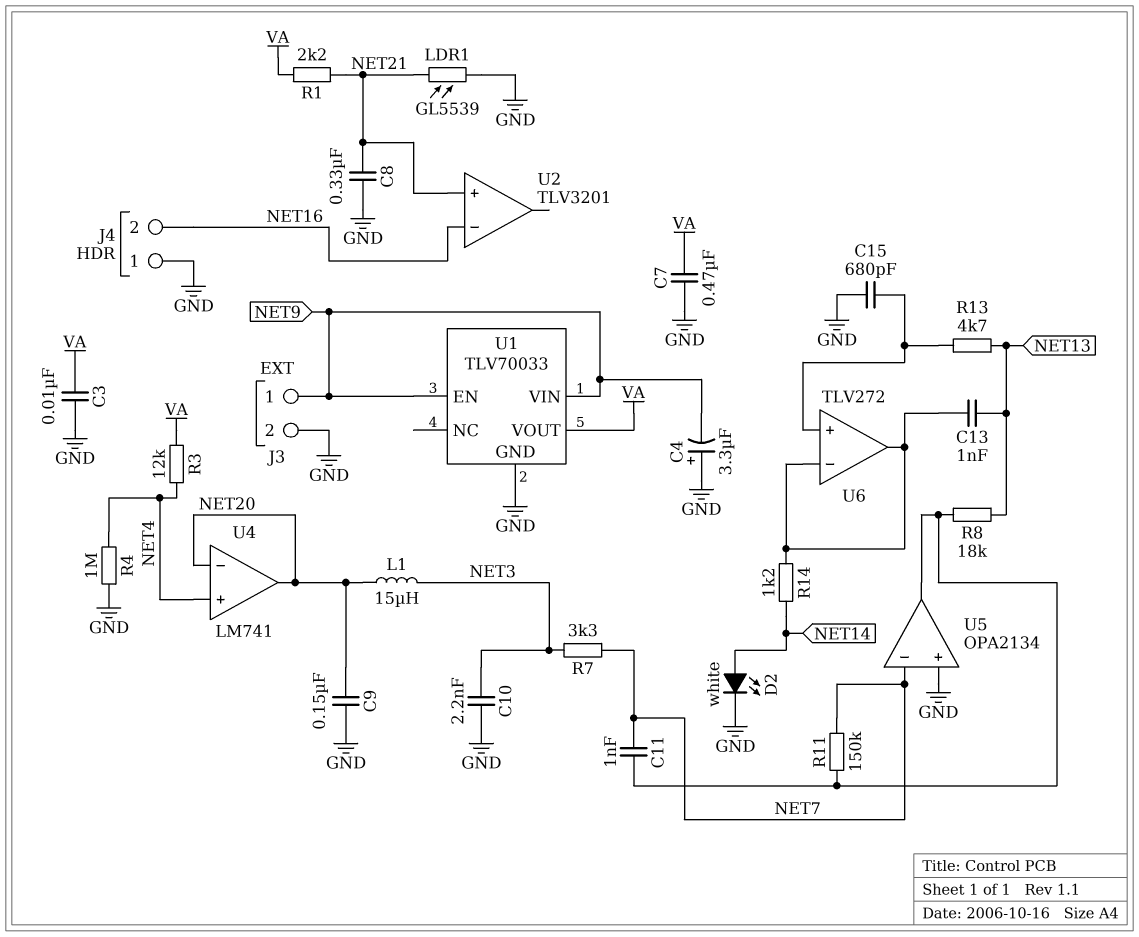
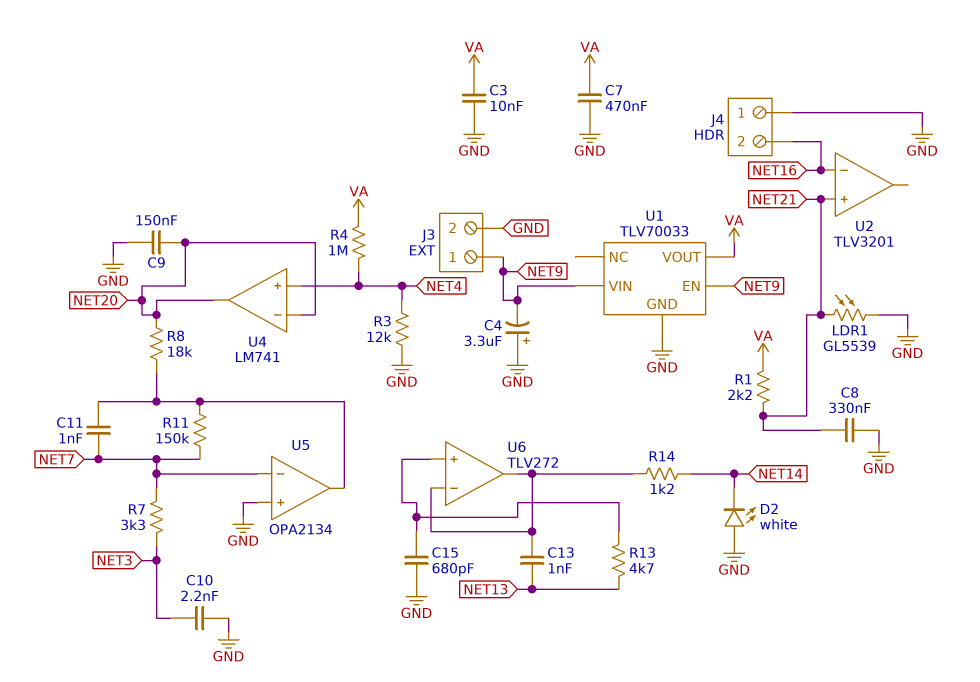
D2: LED white (A NET14, K GND) -> LED white (A GND, K NET14)
L1: 15uH (NET3, NET20) -> none
R3: 12k (NET4, VA) -> 12k (GND, NET4)
R4: 1M (GND, NET4) -> 1M (NET4, VA)
R8: 18k (NET13, U5/out) -> 18k (NET20, U5/out)

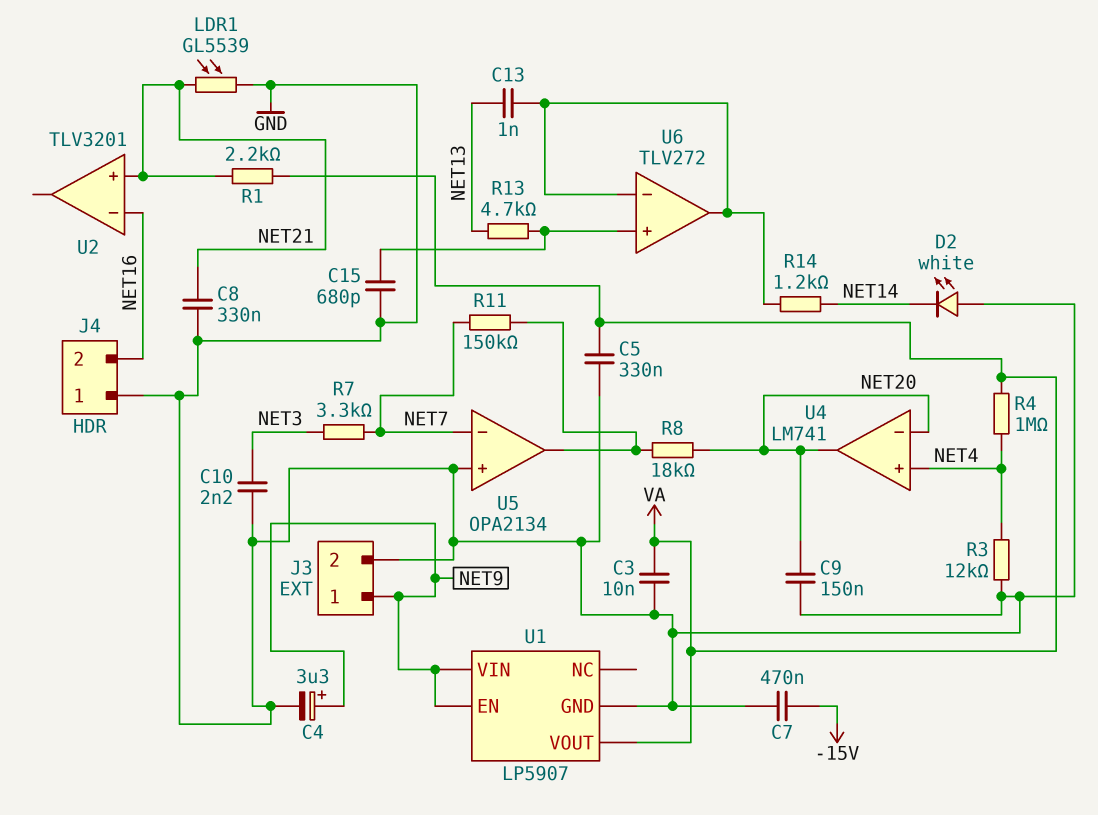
C4: 3.3uF (plus GND, minus NET9) -> 3.3uF (plus NET9, minus GND)
C5: none -> 330nF (GND, VA)
C7: 470nF (GND, VA) -> 470nF (-15V, GND)
C11: 1nF (NET7, U5/out) -> none
U1: TLV70033 -> LP5907

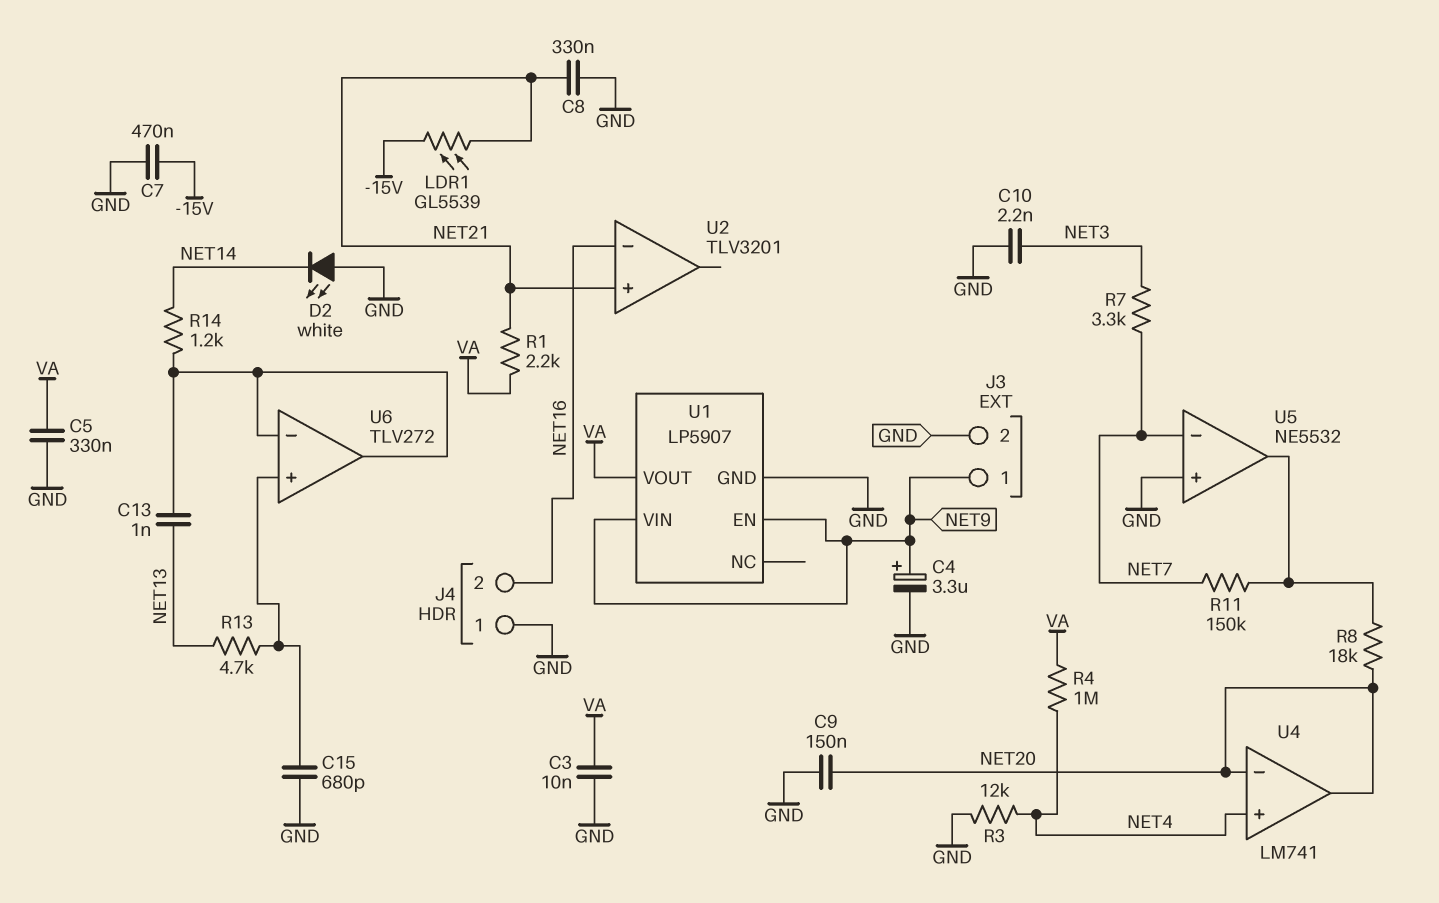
LDR1: GL5539 (GND, NET21) -> GL5539 (-15V, NET21)
U5: OPA2134 -> NE5532

